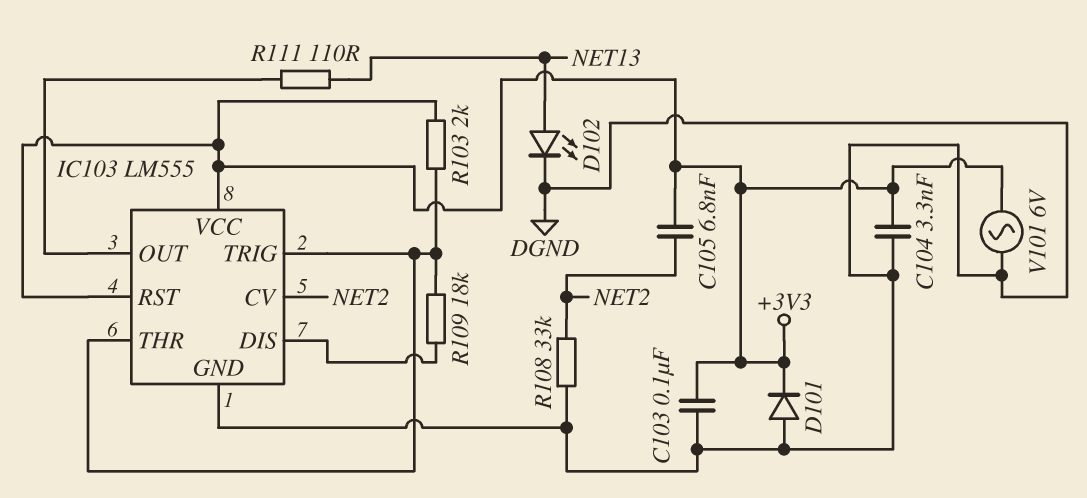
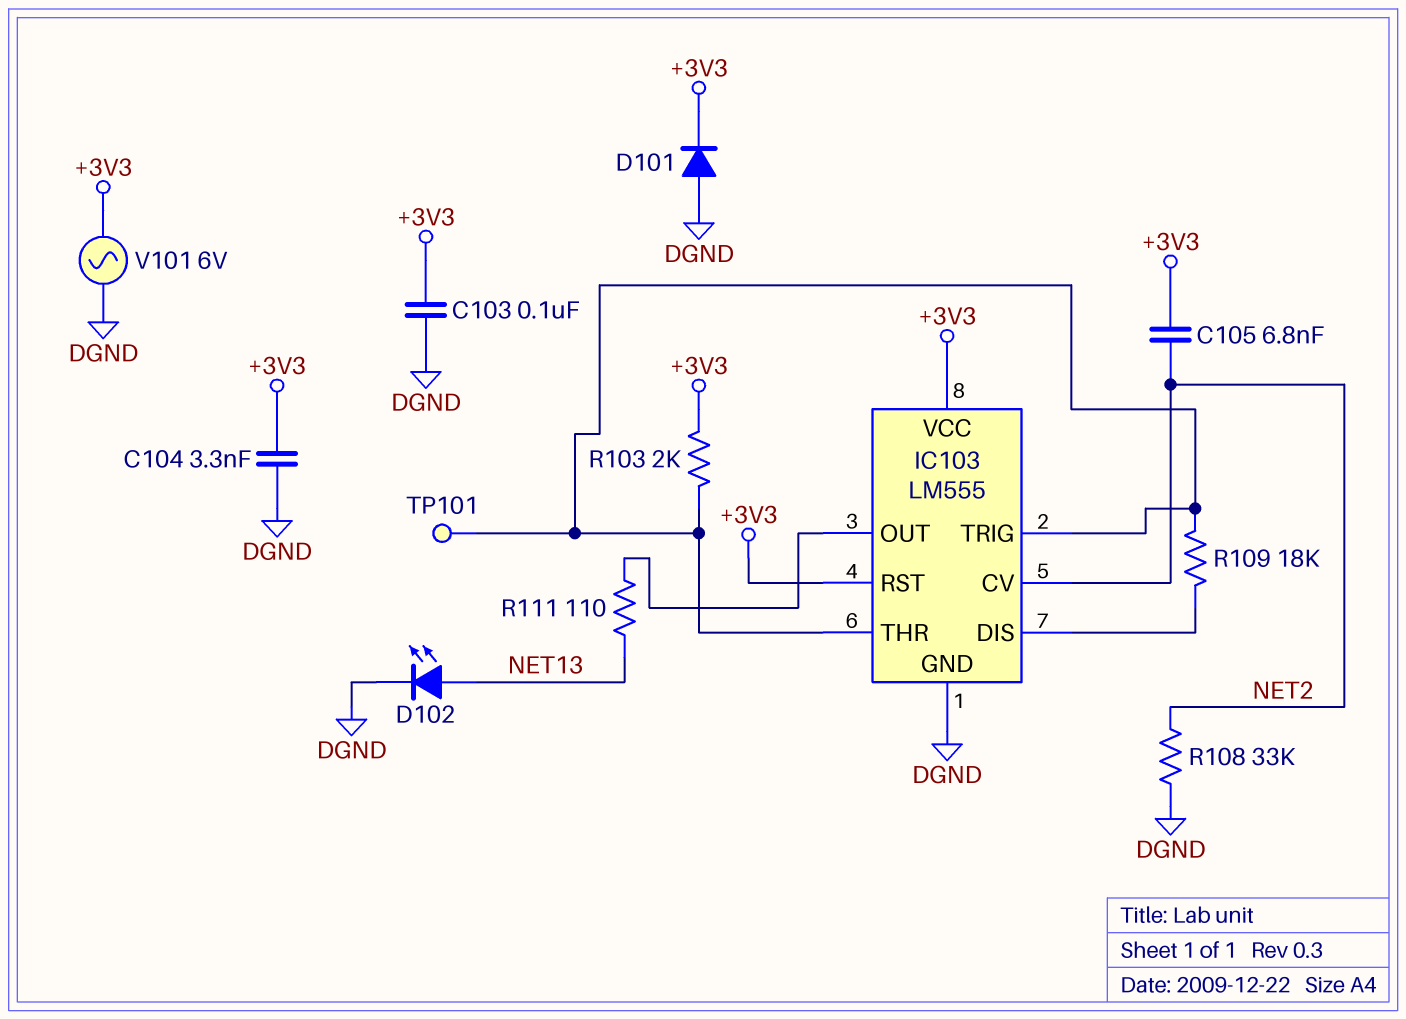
TP101: none -> test point (IC103/THR)

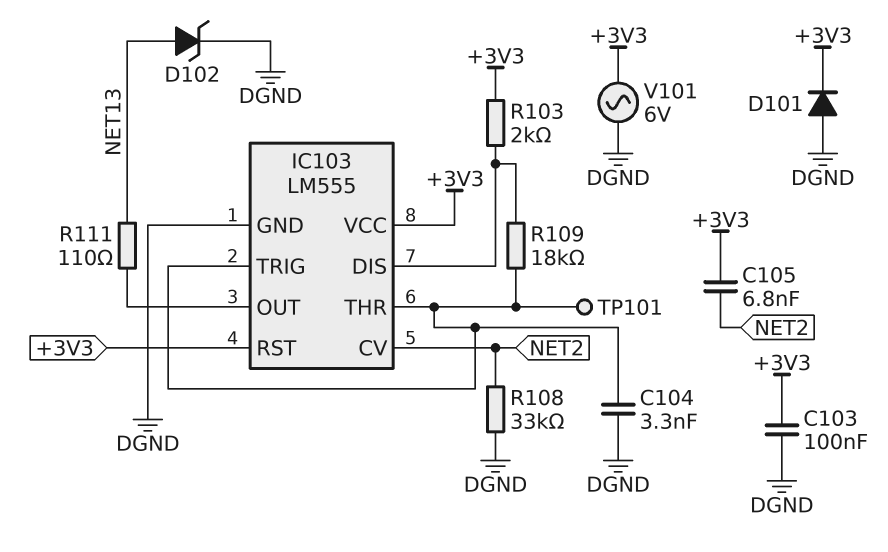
C104: 3.3nF (+3V3, DGND) -> 3.3nF (DGND, IC103/THR)
D102: LED (A NET13, K DGND) -> zener (A NET13, K DGND)
R103: 2k (+3V3, IC103/THR) -> 2k (+3V3, IC103/DIS)

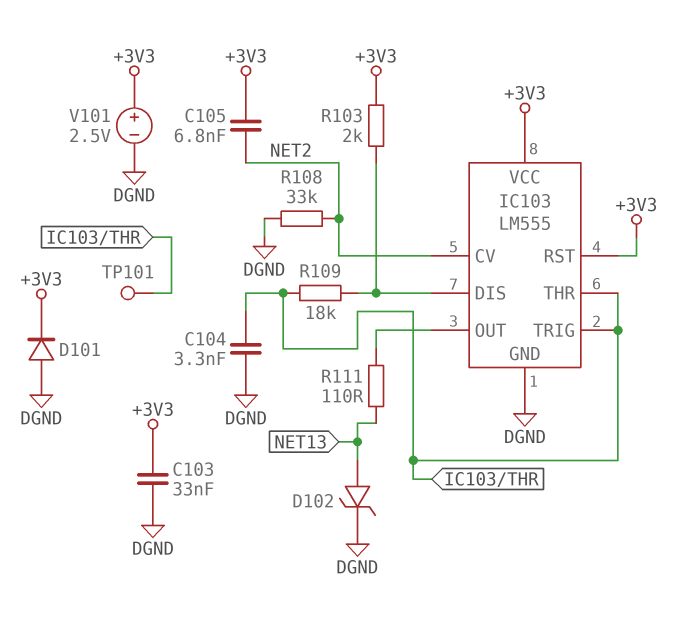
C103: 100nF (+3V3, DGND) -> 33nF (+3V3, DGND)
V101: AC 6V (+3V3, DGND) -> 2.5V (plus +3V3, minus DGND)

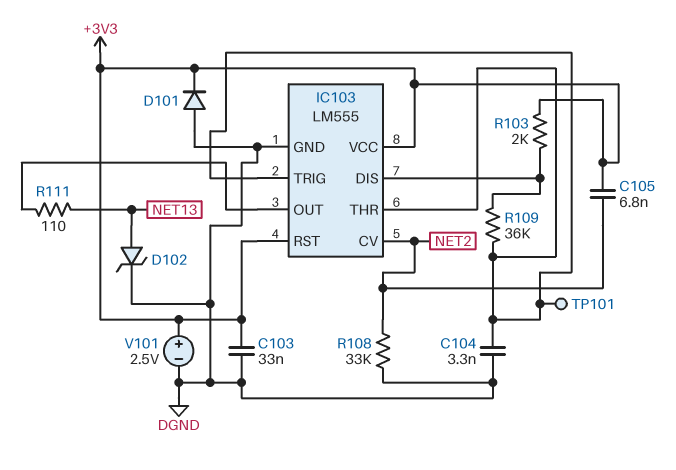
R109: 18k (IC103/DIS, IC103/THR) -> 36k (IC103/DIS, IC103/THR)

